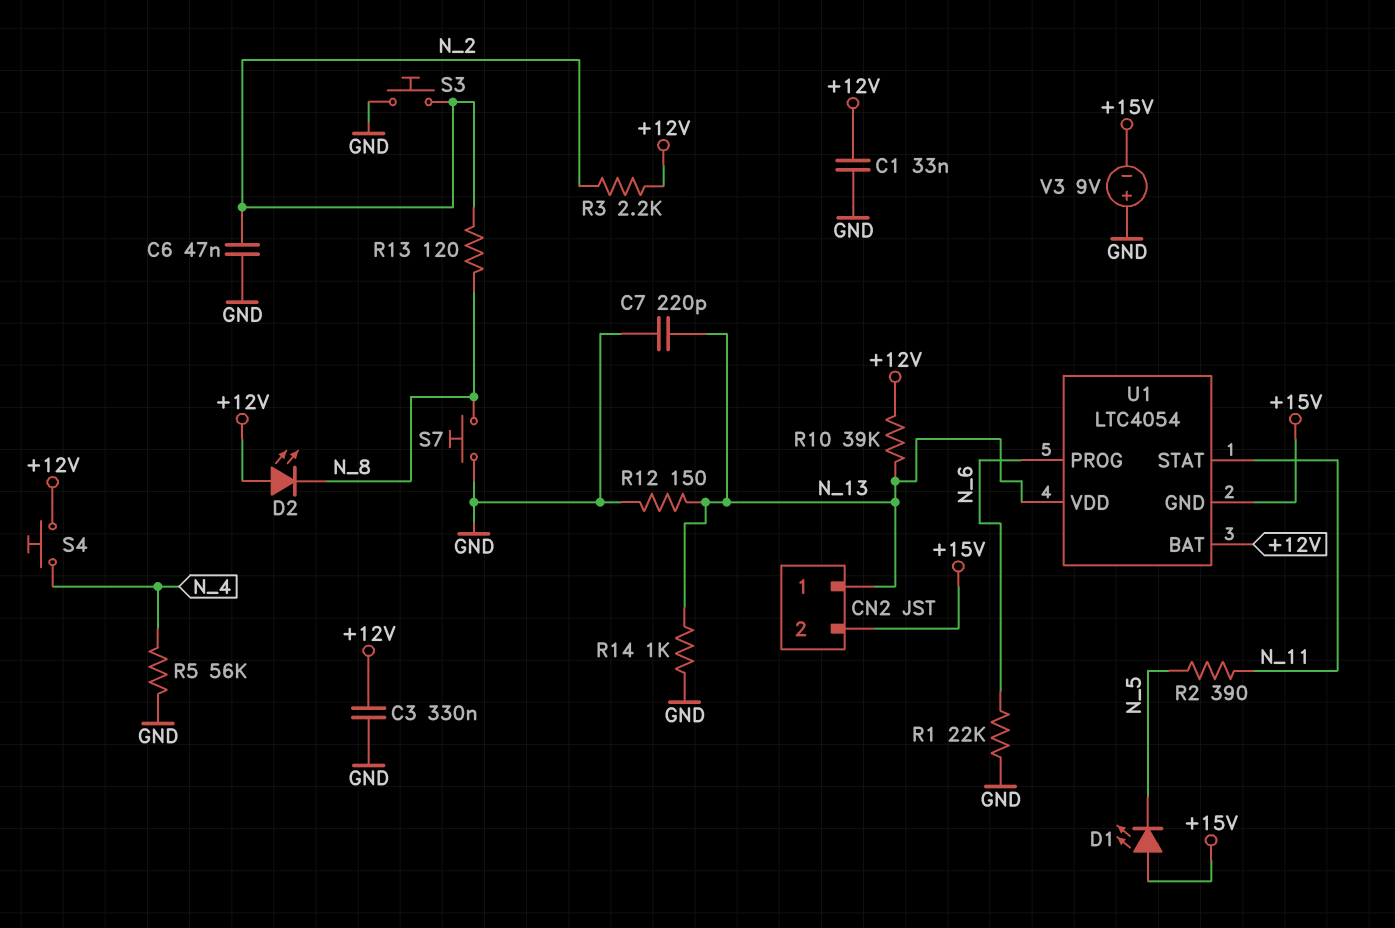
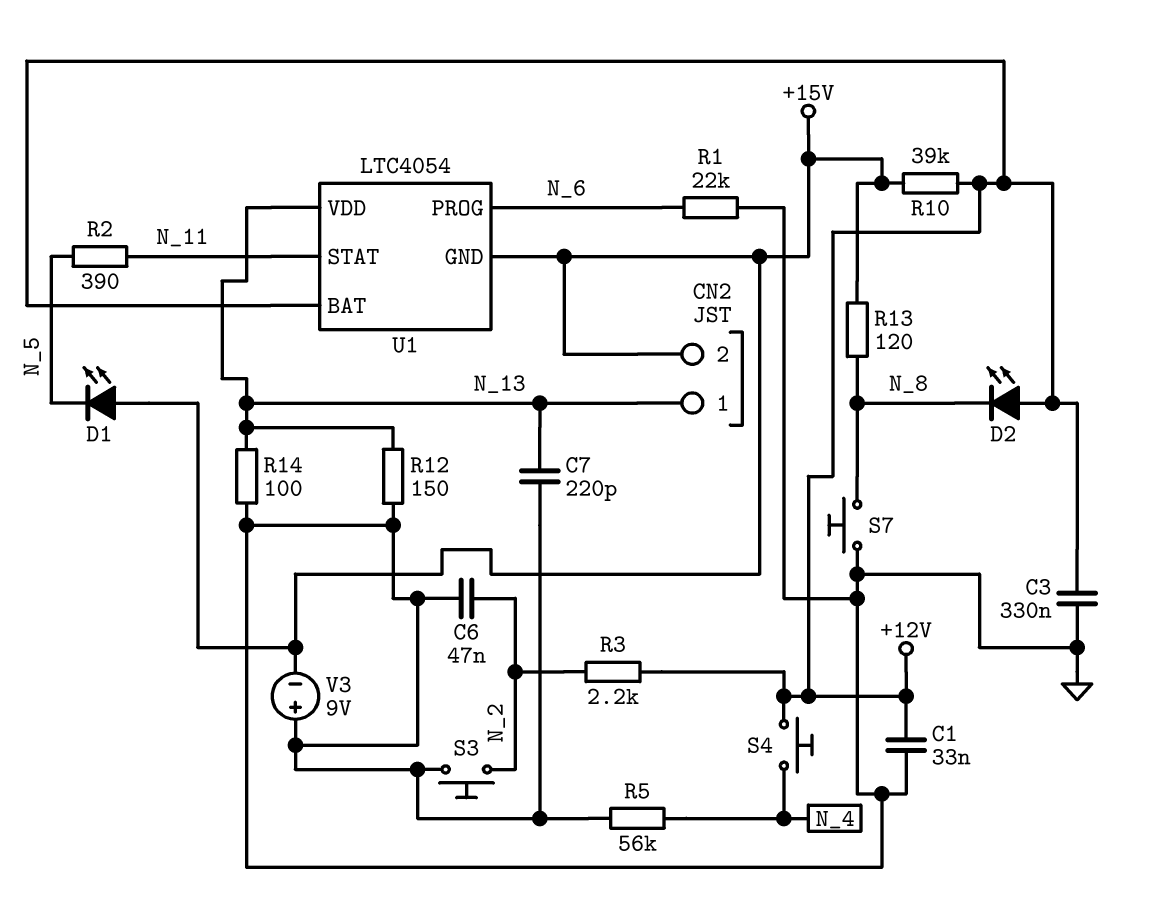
R10: 39k (+12V, N_13) -> 39k (+12V, +15V)
R13: 120 (N_2, N_8) -> 120 (+15V, N_8)
R14: 1k (GND, N_13) -> 100 (GND, N_13)

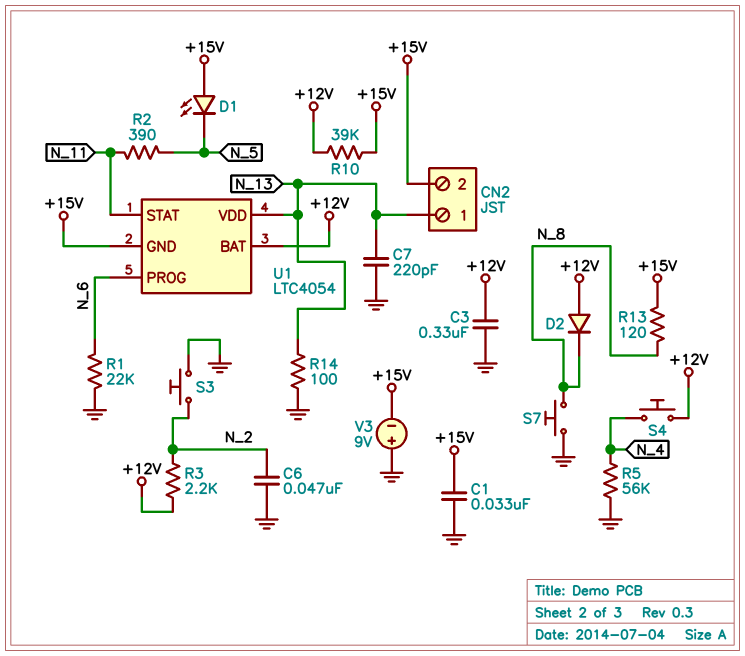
C1: 33nF (+12V, GND) -> 33nF (+15V, GND)
D2: LED (A +12V, K N_8) -> diode (A +12V, K N_8)
R12: 150 (GND, N_13) -> none

